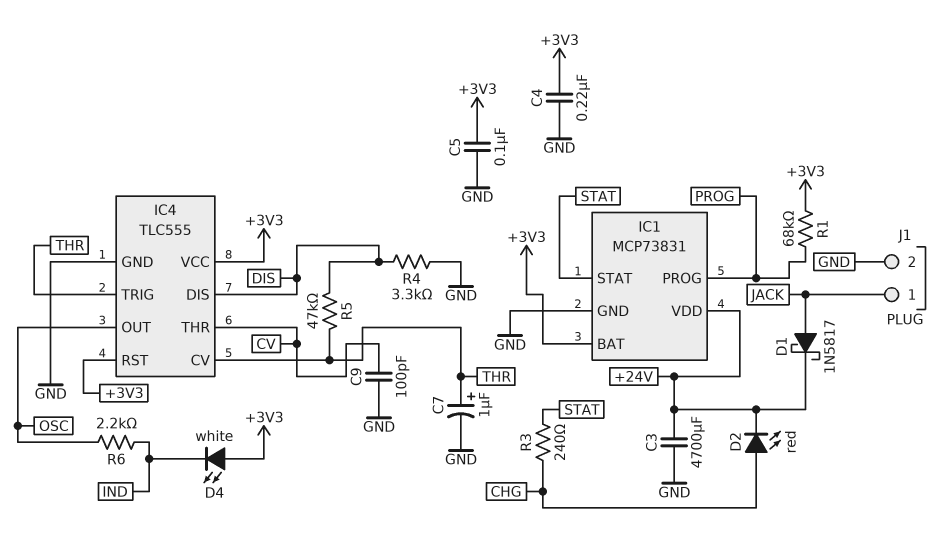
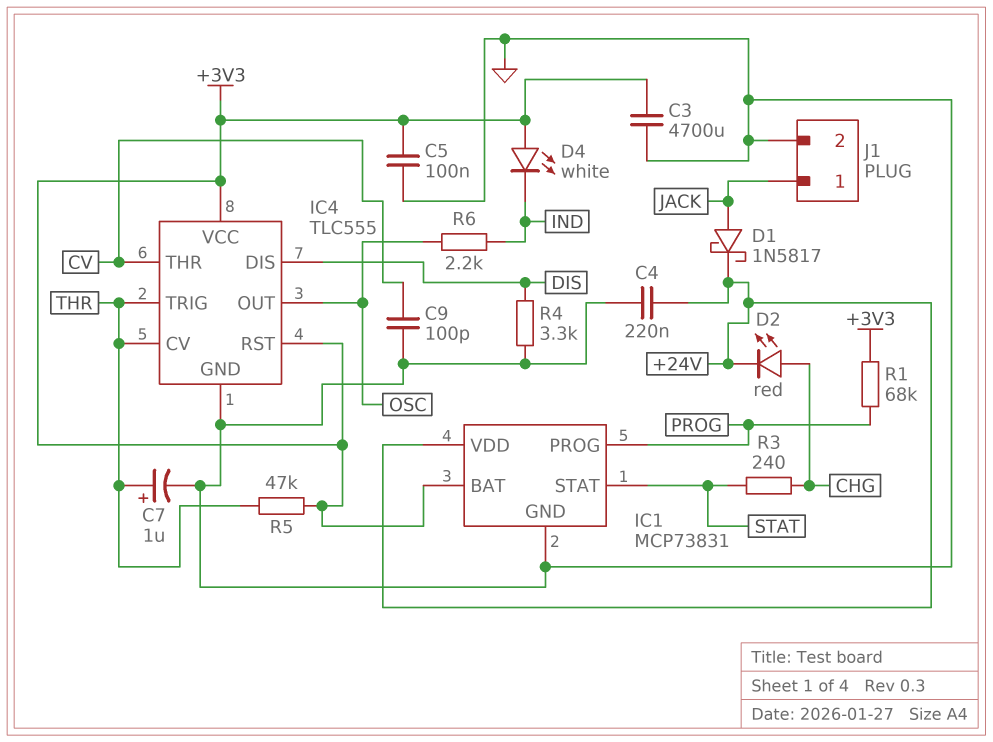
C3: 4700uF (+24V, GND) -> 4700uF (+3V3, GND)
C4: 220nF (+3V3, GND) -> 220nF (+24V, GND)
R5: 47k (DIS, THR) -> 47k (+3V3, THR)

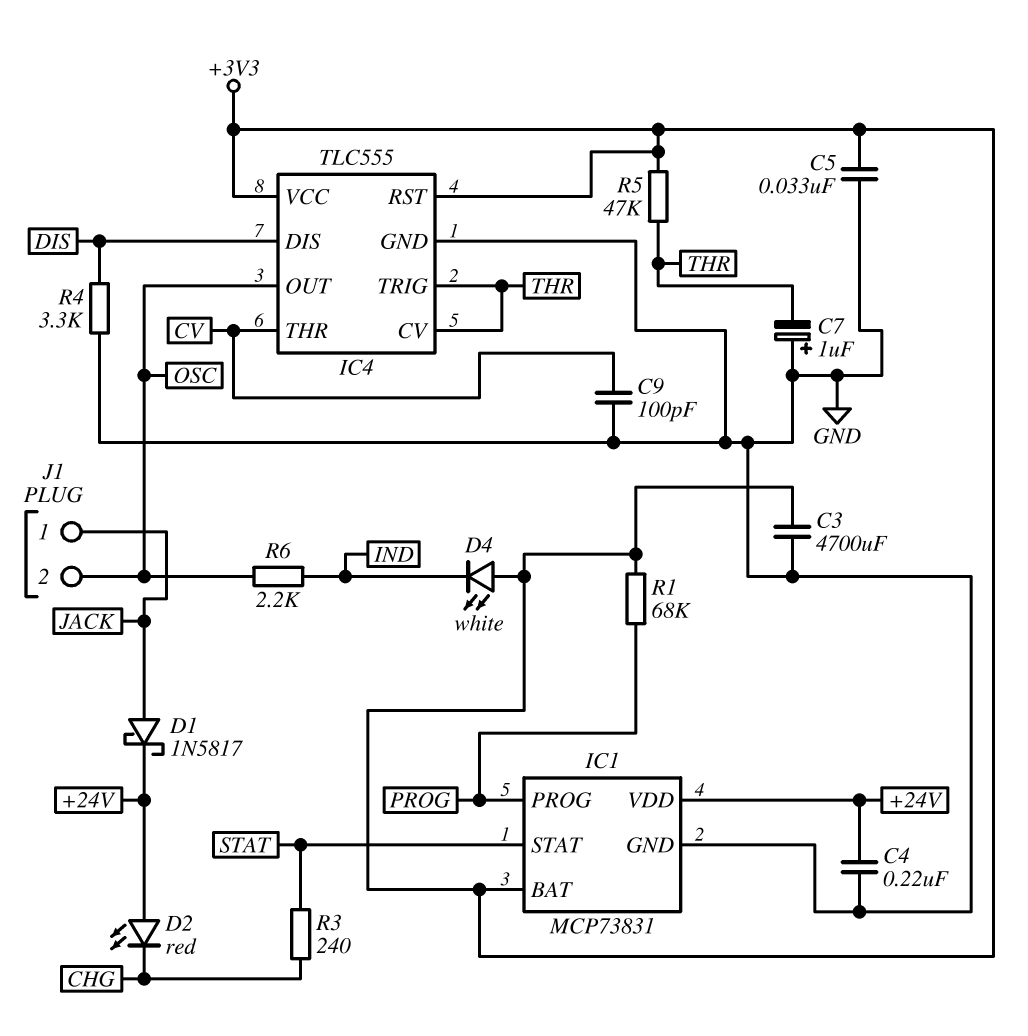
C5: 100nF (+3V3, GND) -> 33nF (+3V3, GND)
C7: 1uF (plus THR, minus GND) -> 1uF (plus GND, minus THR)
D2: LED red (A CHG, K +24V) -> LED red (A +24V, K CHG)
J1 pin 2: GND -> OSC

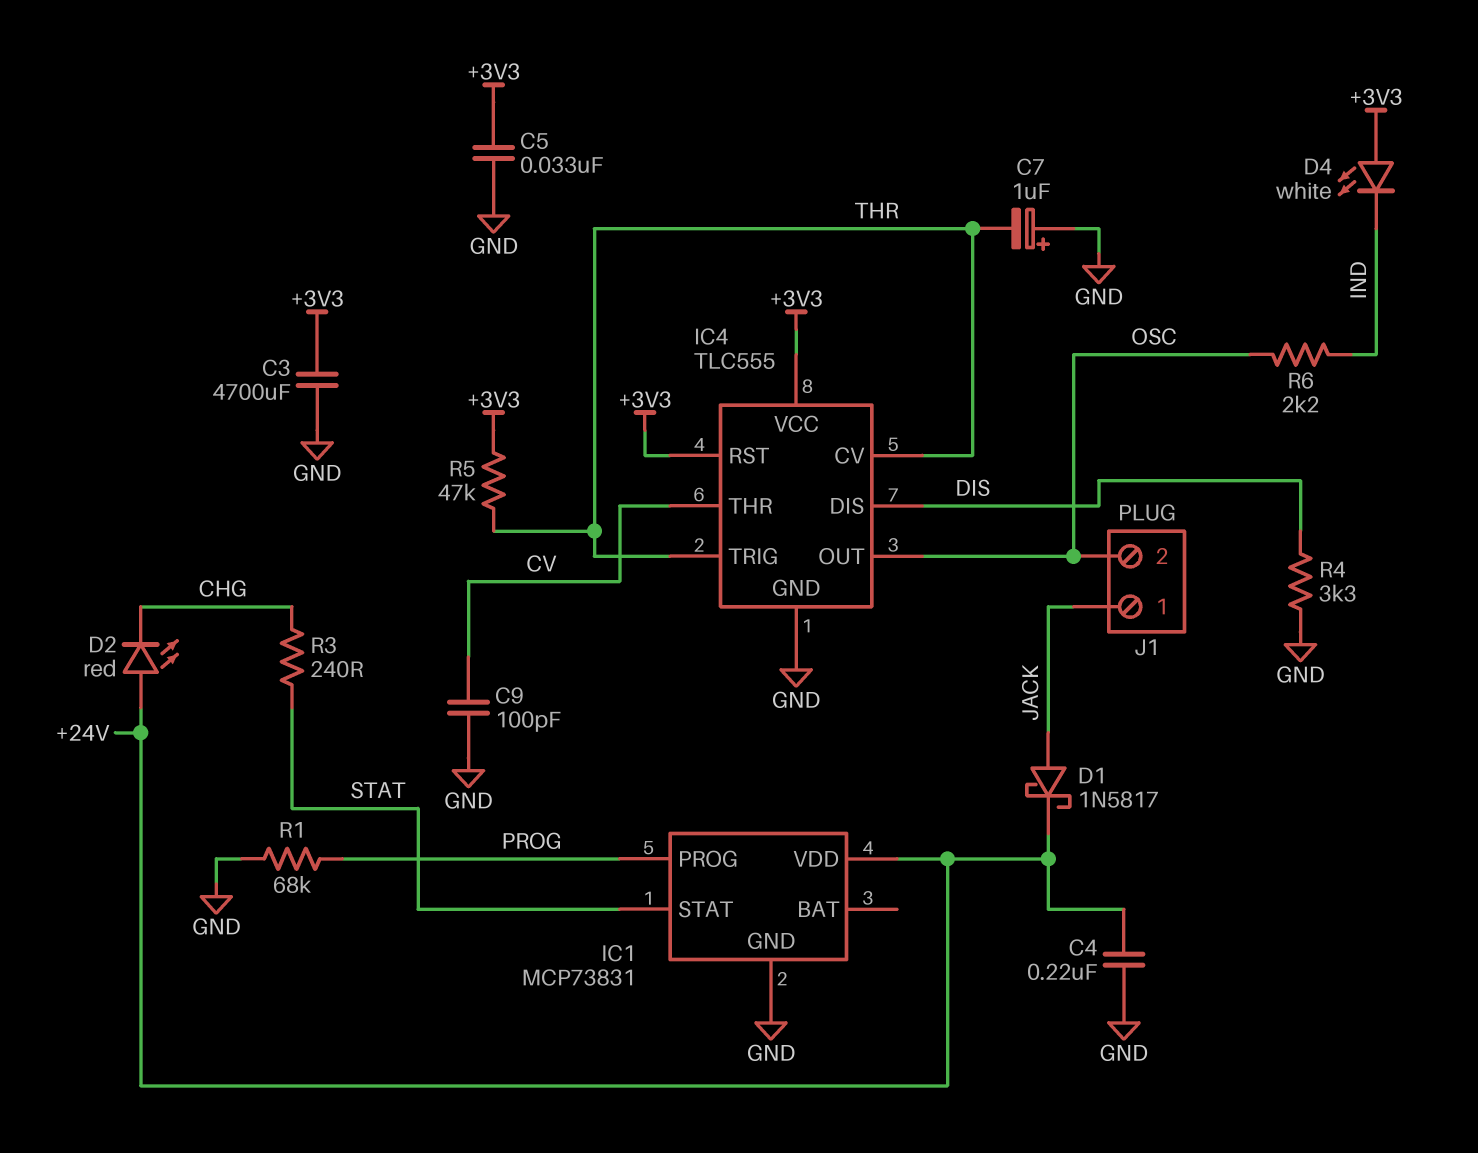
IC1 pin BAT: +3V3 -> none
R1: 68k (+3V3, PROG) -> 68k (GND, PROG)

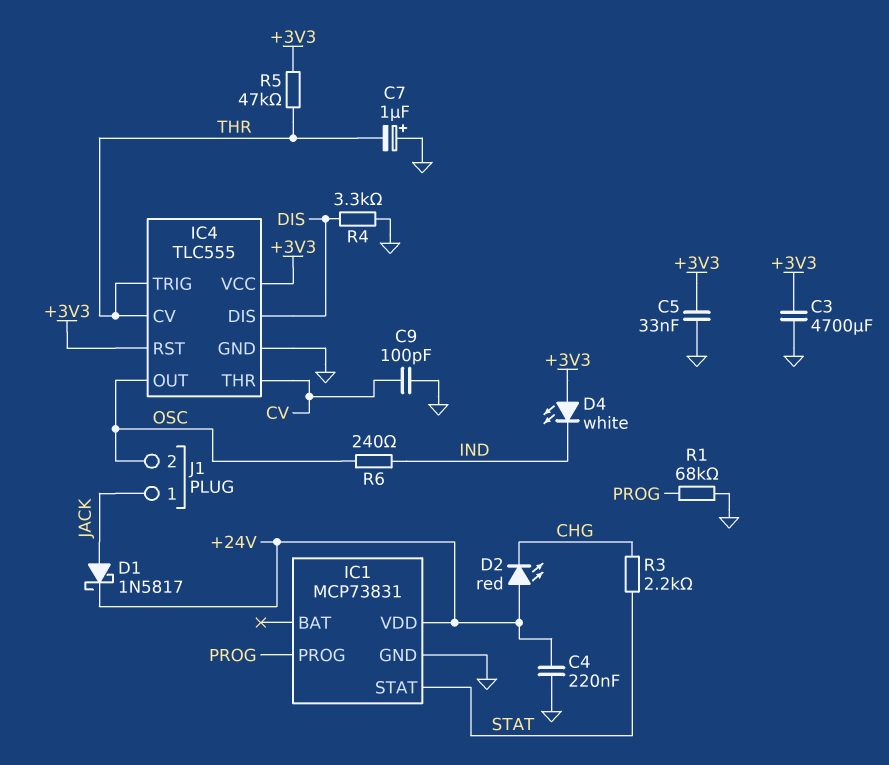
R3: 240 (CHG, STAT) -> 2.2k (CHG, STAT)
R6: 2.2k (IND, OSC) -> 240 (IND, OSC)

